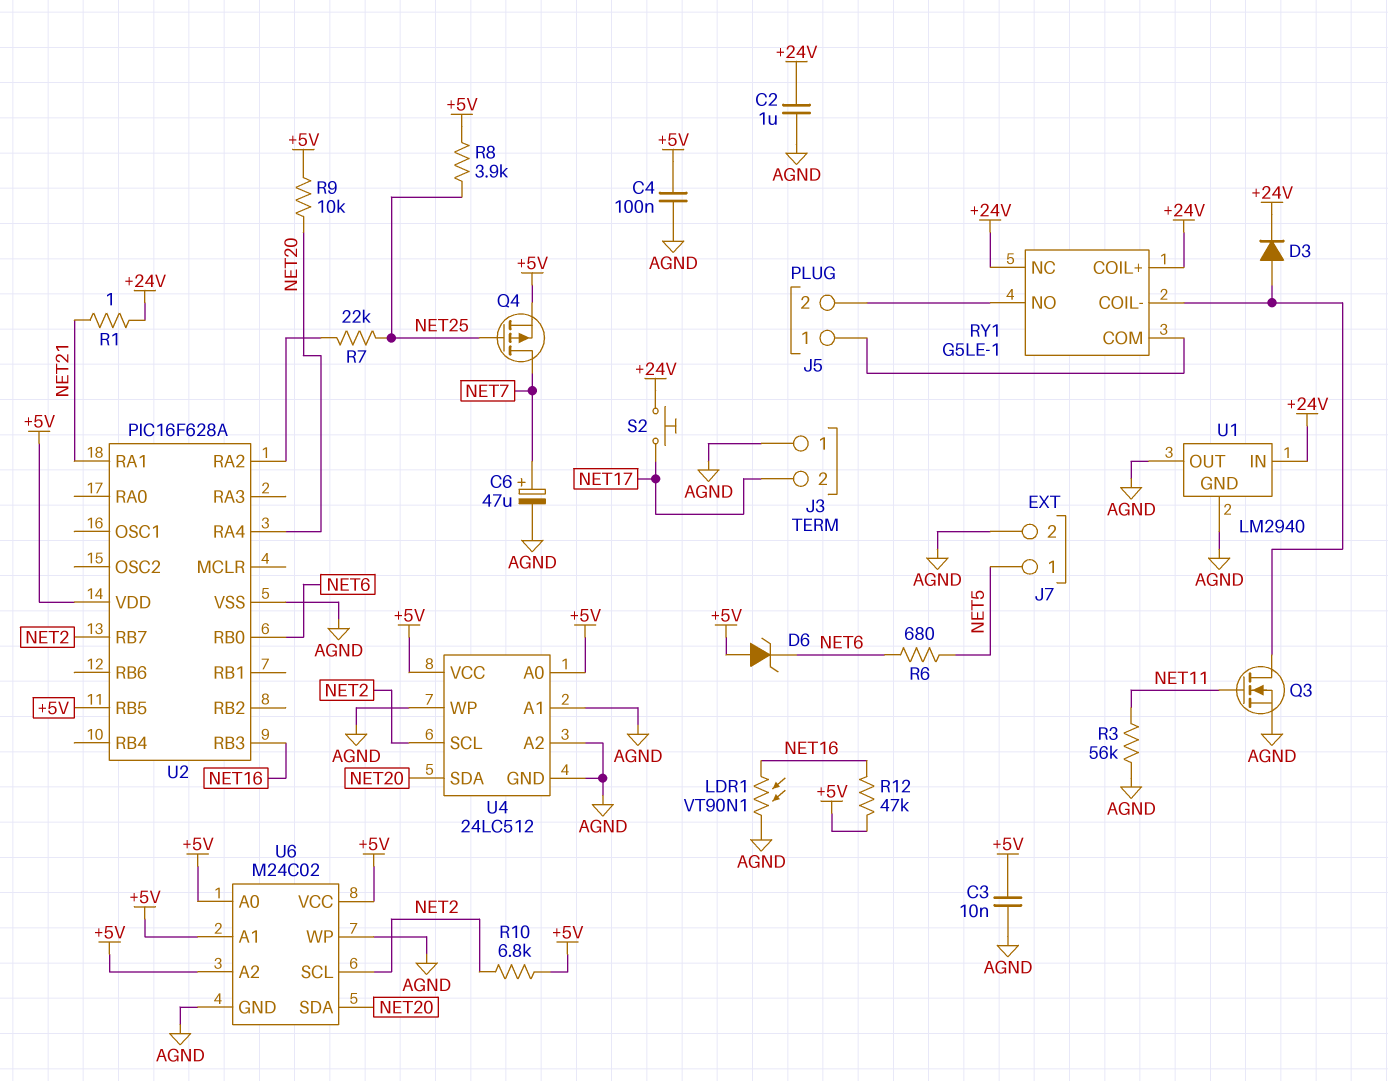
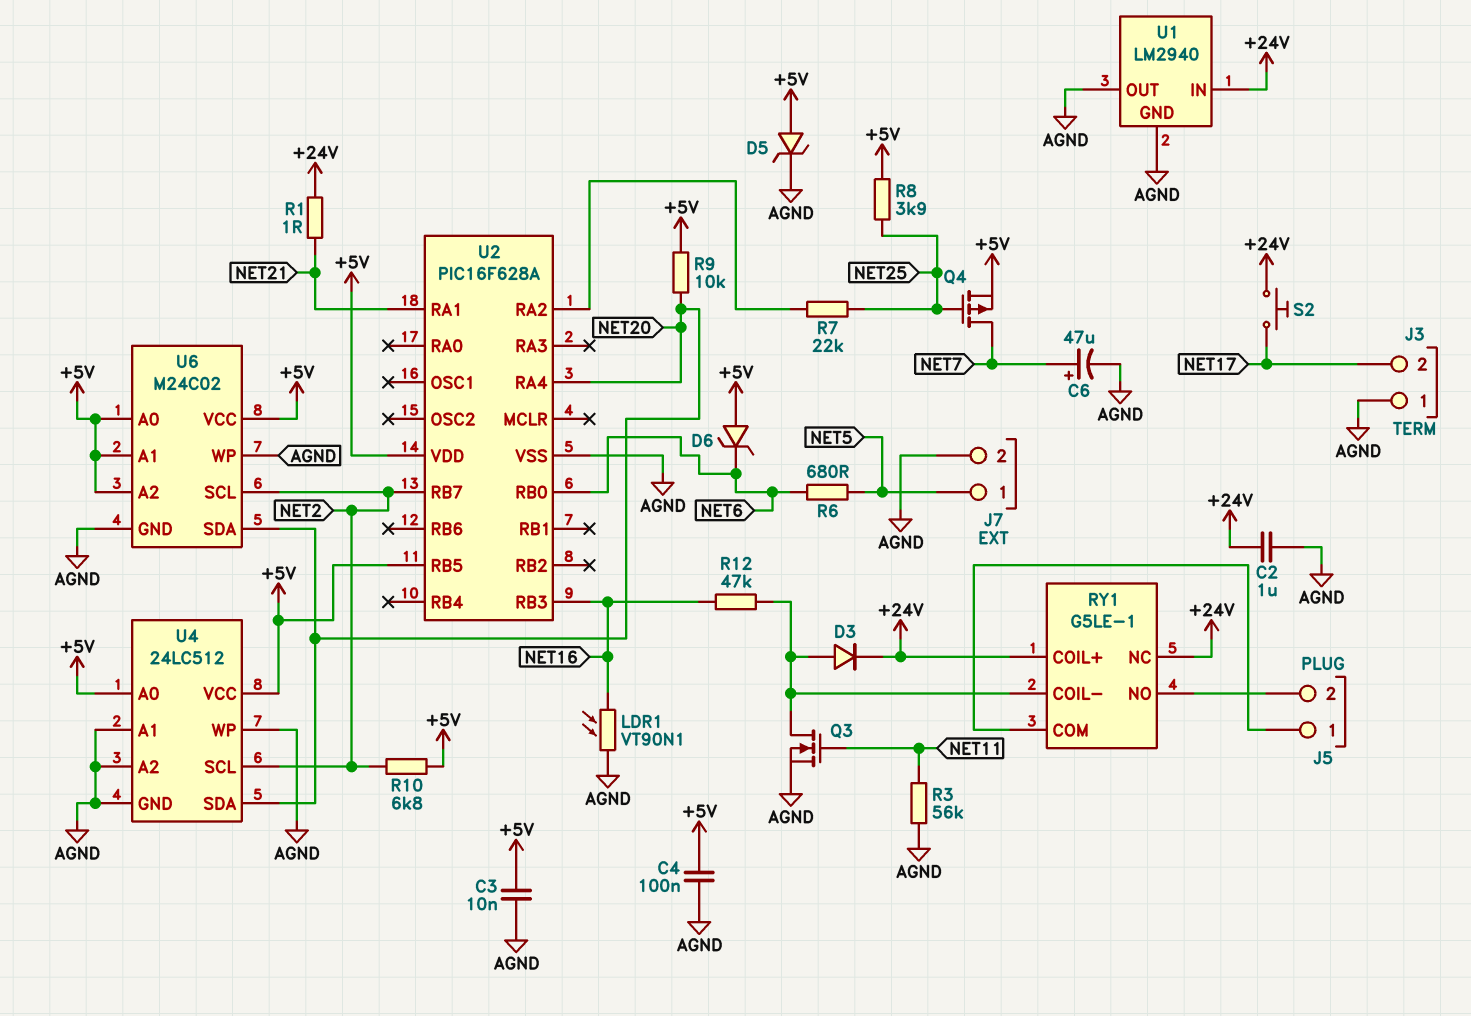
D5: none -> zener (A +5V, K AGND)
R12: 47k (+5V, NET16) -> 47k (NET16, RY1/COIL-)

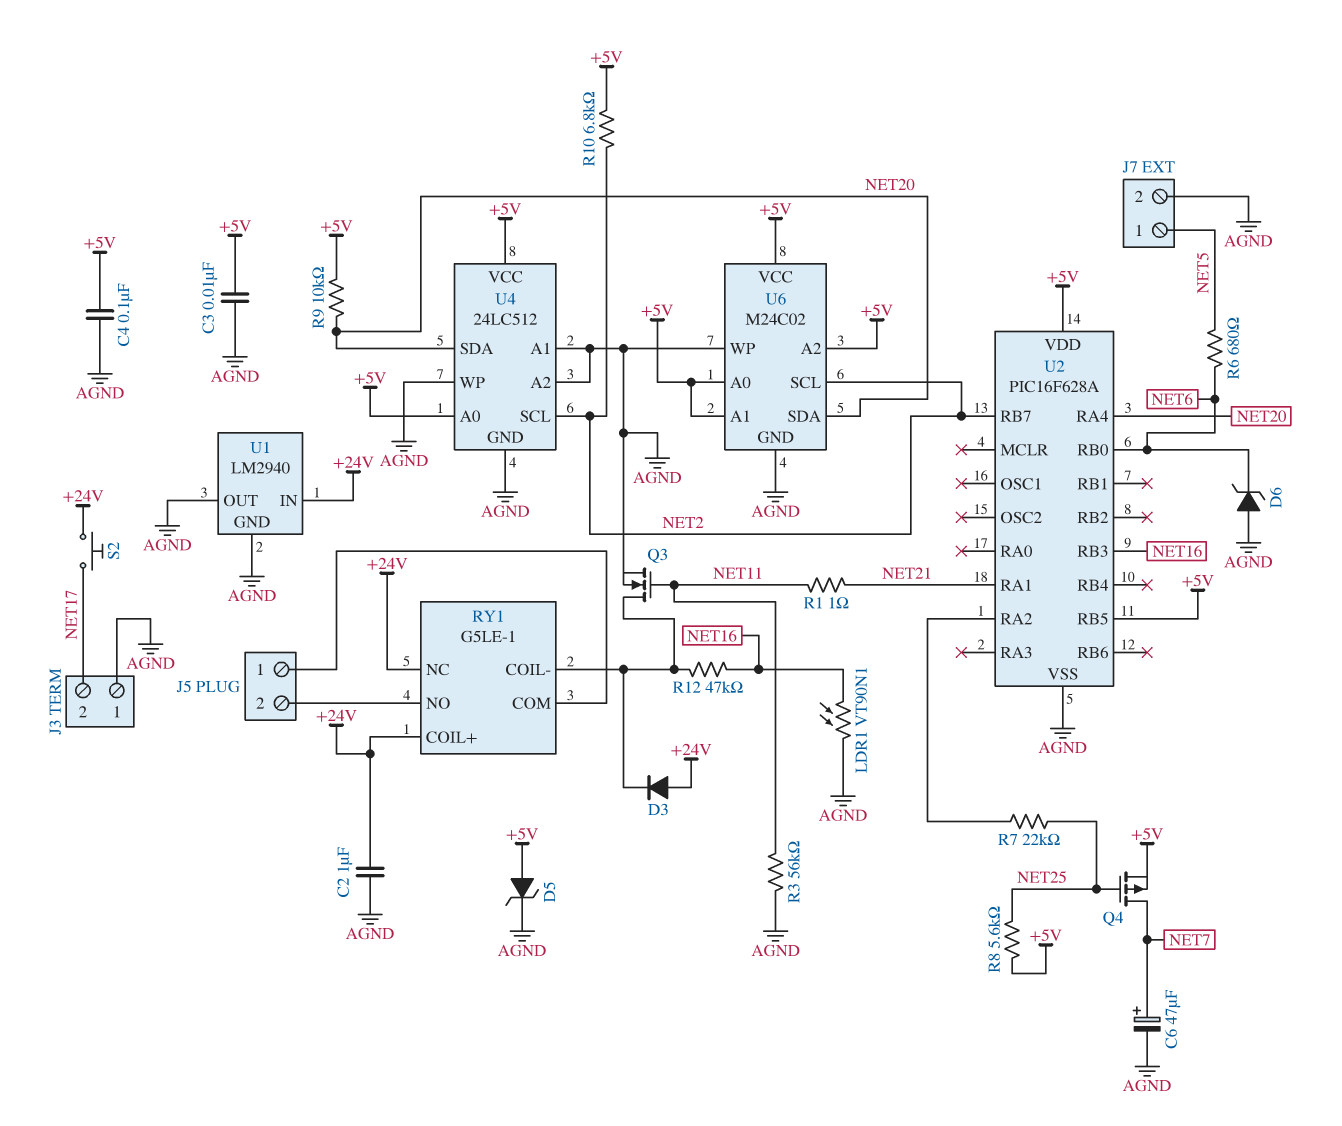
D3: diode (A RY1/COIL-, K +24V) -> diode (A +24V, K RY1/COIL-)
D6: zener (A +5V, K NET6) -> zener (A AGND, K NET6)
R1: 1 (+24V, NET21) -> 1 (NET11, NET21)
R8: 3.9k (+5V, NET25) -> 5.6k (+5V, NET25)

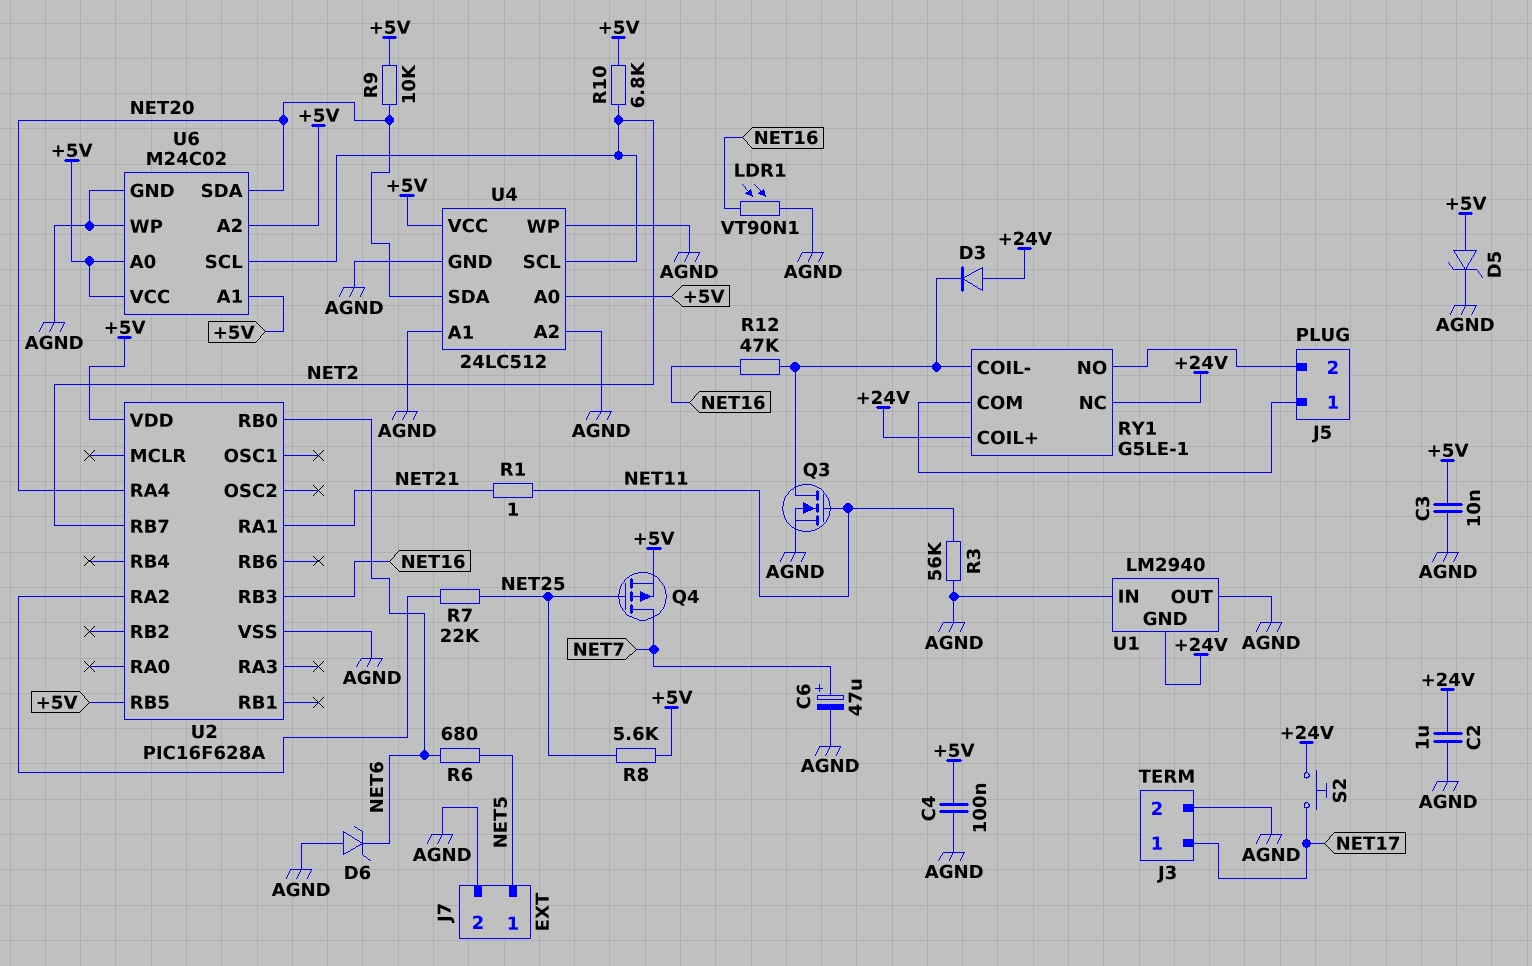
J3 pin 1: AGND -> NET17
J3 pin 2: NET17 -> AGND
U1 pin GND: AGND -> +24V
U1 pin IN: +24V -> AGND

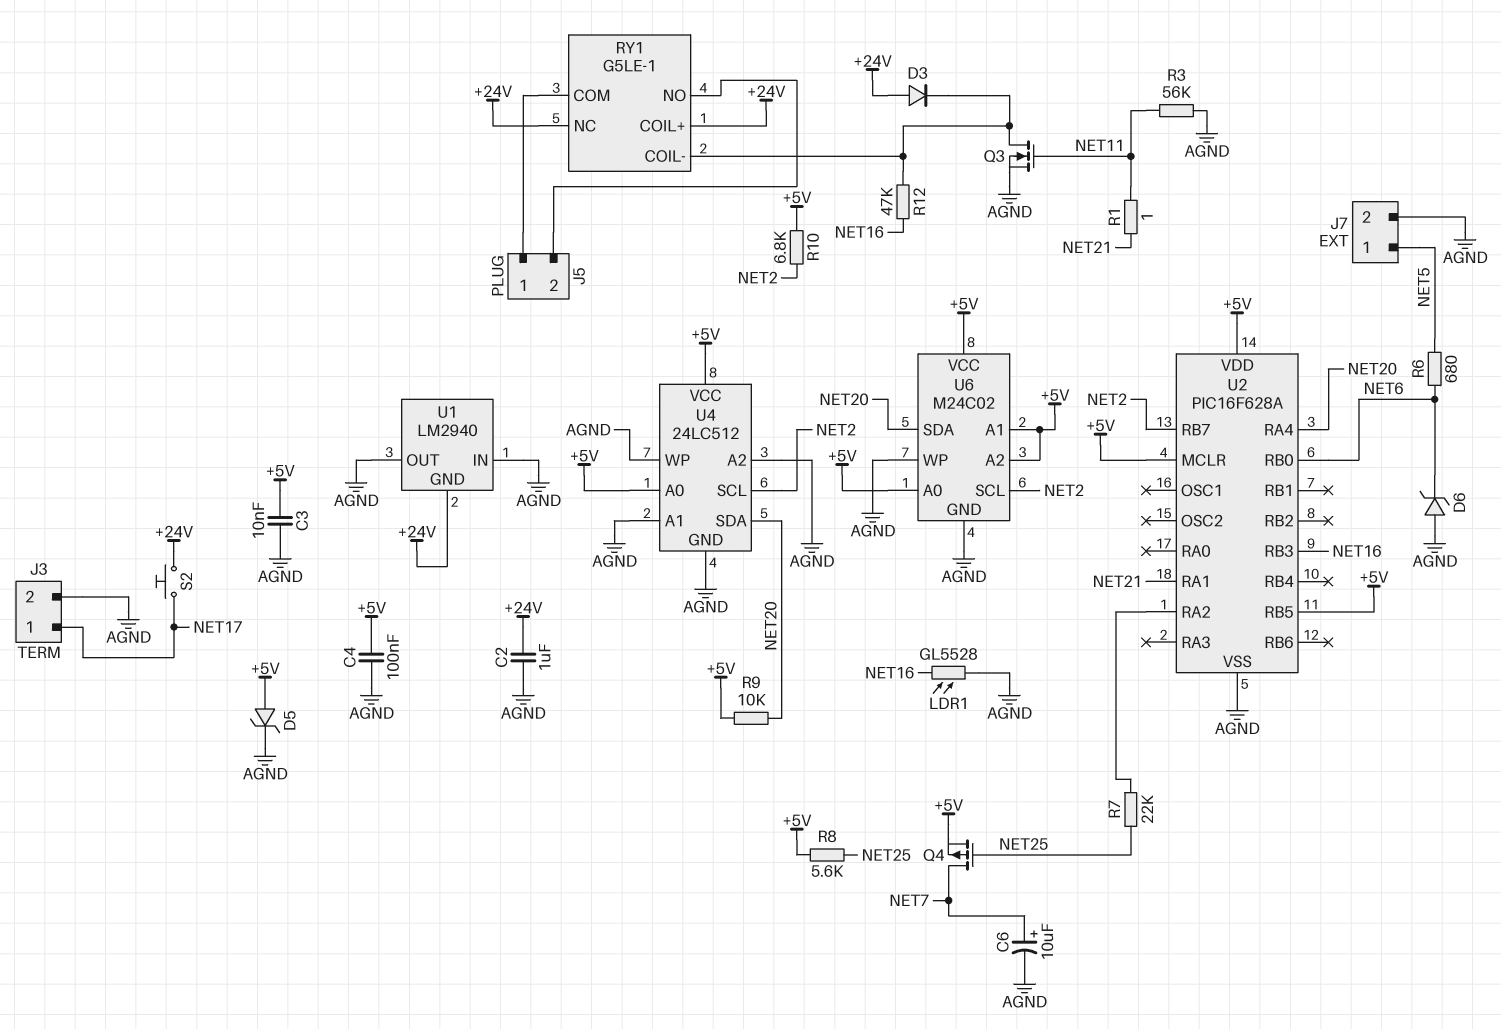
C6: 47uF (plus NET7, minus AGND) -> 10uF (plus NET7, minus AGND)
LDR1: VT90N1 (AGND, NET16) -> GL5528 (AGND, NET16)
U2 pin MCLR: none -> +5V

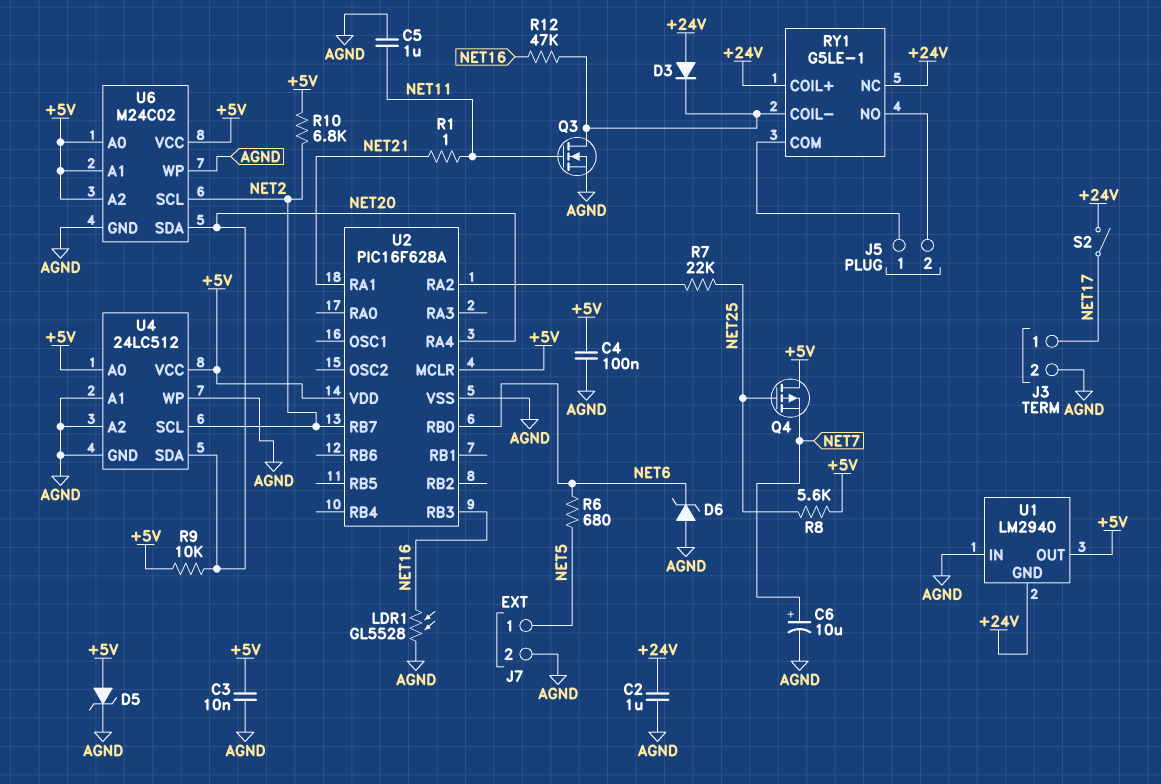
C5: none -> 1uF (AGND, NET11)
Q4: PMOS (G NET25, D NET7, S +5V) -> PMOS (G NET25, D +5V, S NET7)
R3: 56k (AGND, NET11) -> none
S2: button (+24V, NET17) -> switch (+24V, NET17)
U1 pin OUT: AGND -> +5V
U2 pin RB5: +5V -> none

